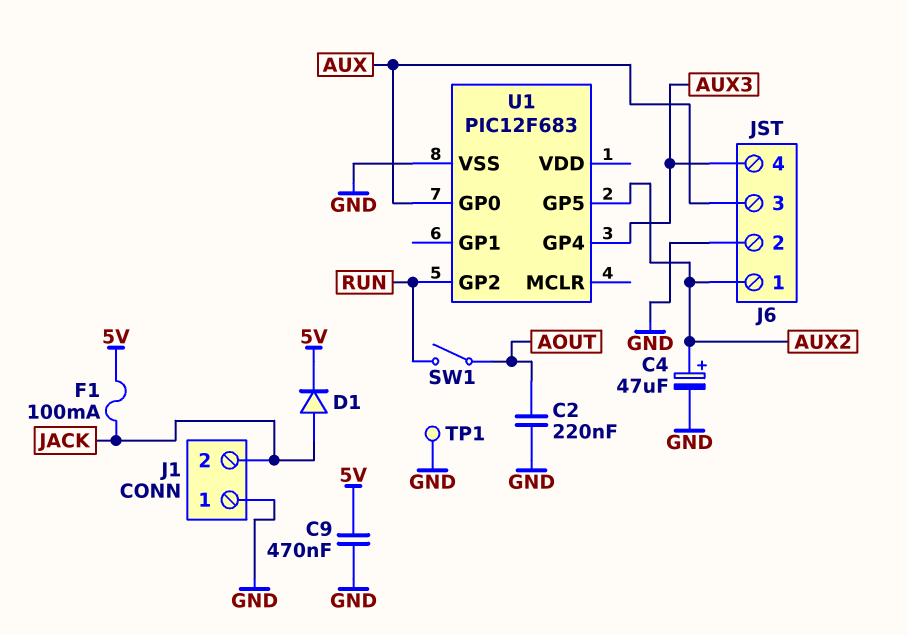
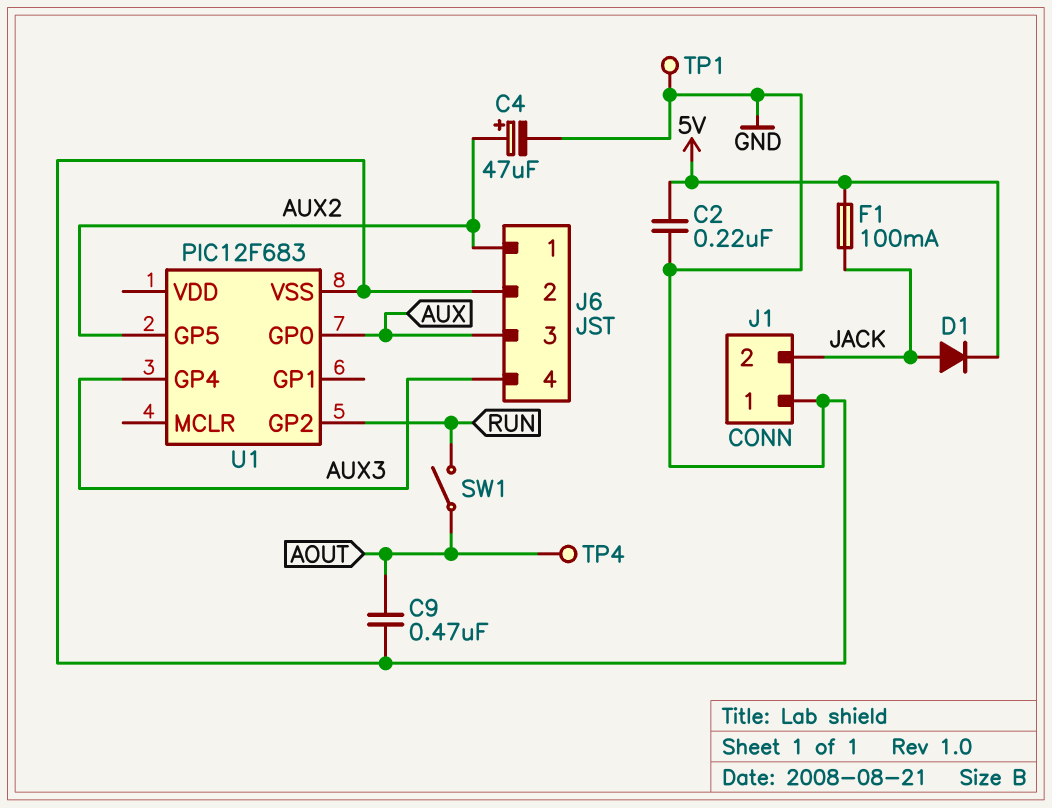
C2: 220nF (AOUT, GND) -> 220nF (5V, GND)
C9: 470nF (5V, GND) -> 470nF (AOUT, GND)
TP4: none -> test point (AOUT)

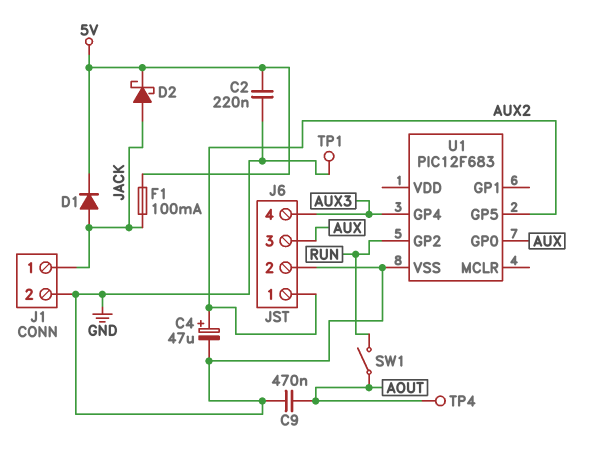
D2: none -> schottky (A JACK, K 5V)
J1 pin 1: GND -> JACK
J1 pin 2: JACK -> GND

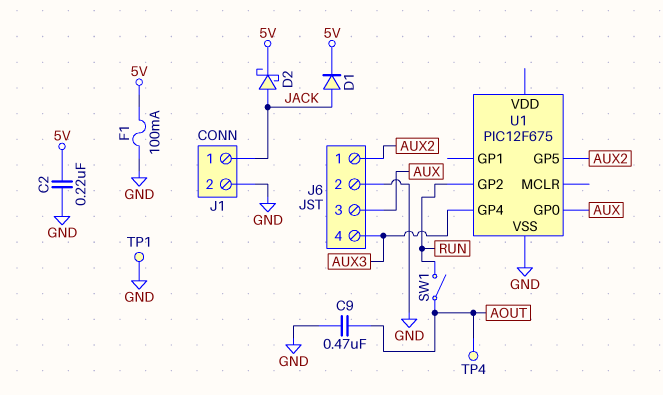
C4: 47uF (plus AUX2, minus GND) -> none
F1: 100mA (5V, JACK) -> 100mA (5V, GND)
U1: PIC12F683 -> PIC12F675

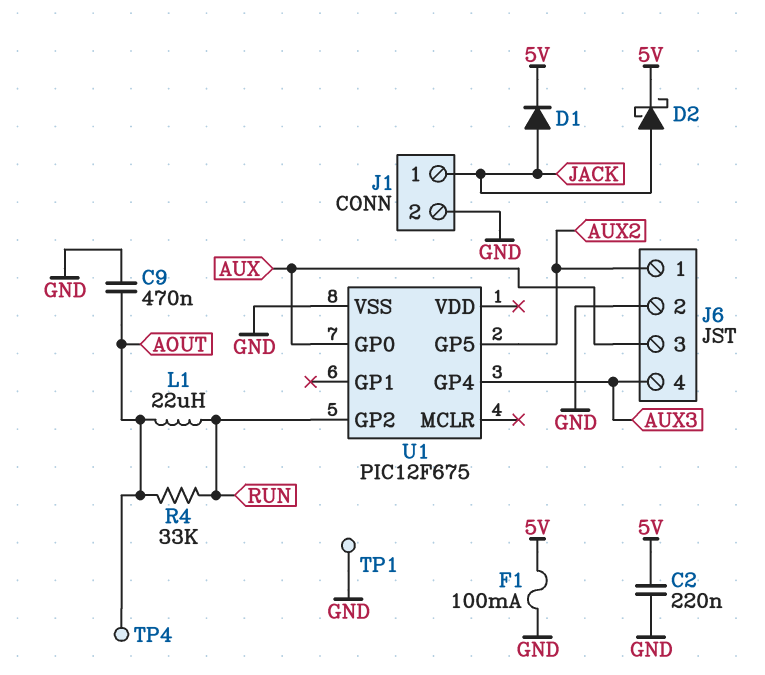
L1: none -> 22uH (AOUT, RUN)
R4: none -> 33k (AOUT, RUN)
SW1: switch (AOUT, RUN) -> none

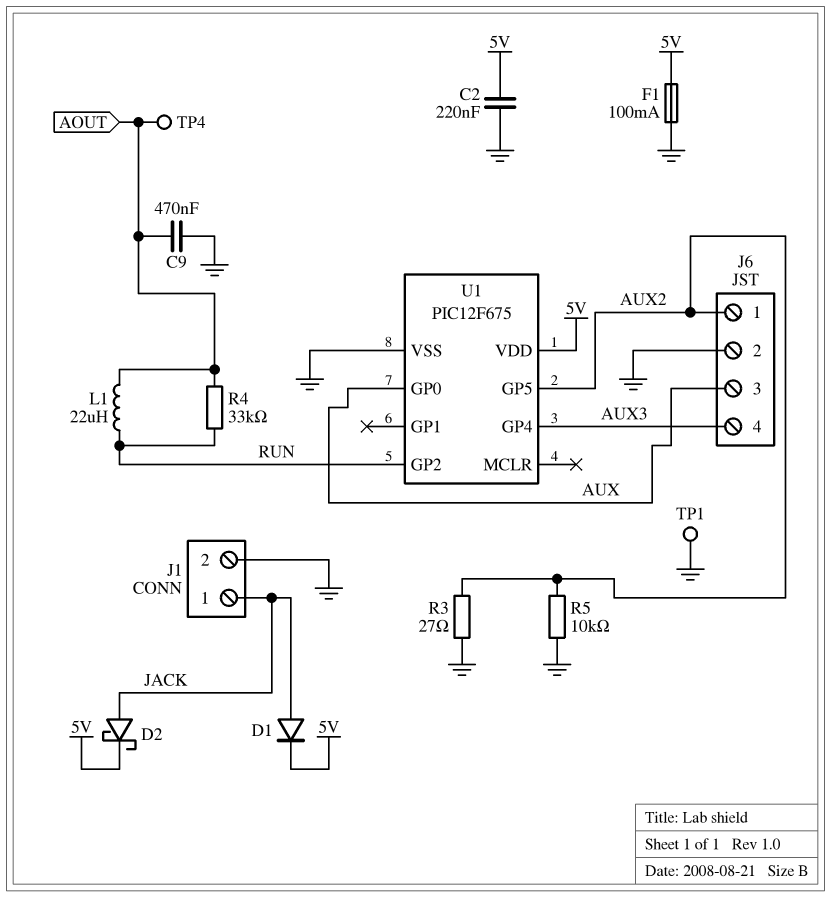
R3: none -> 27 (AUX2, GND)
R5: none -> 10k (AUX2, GND)
U1 pin VDD: none -> 5V

